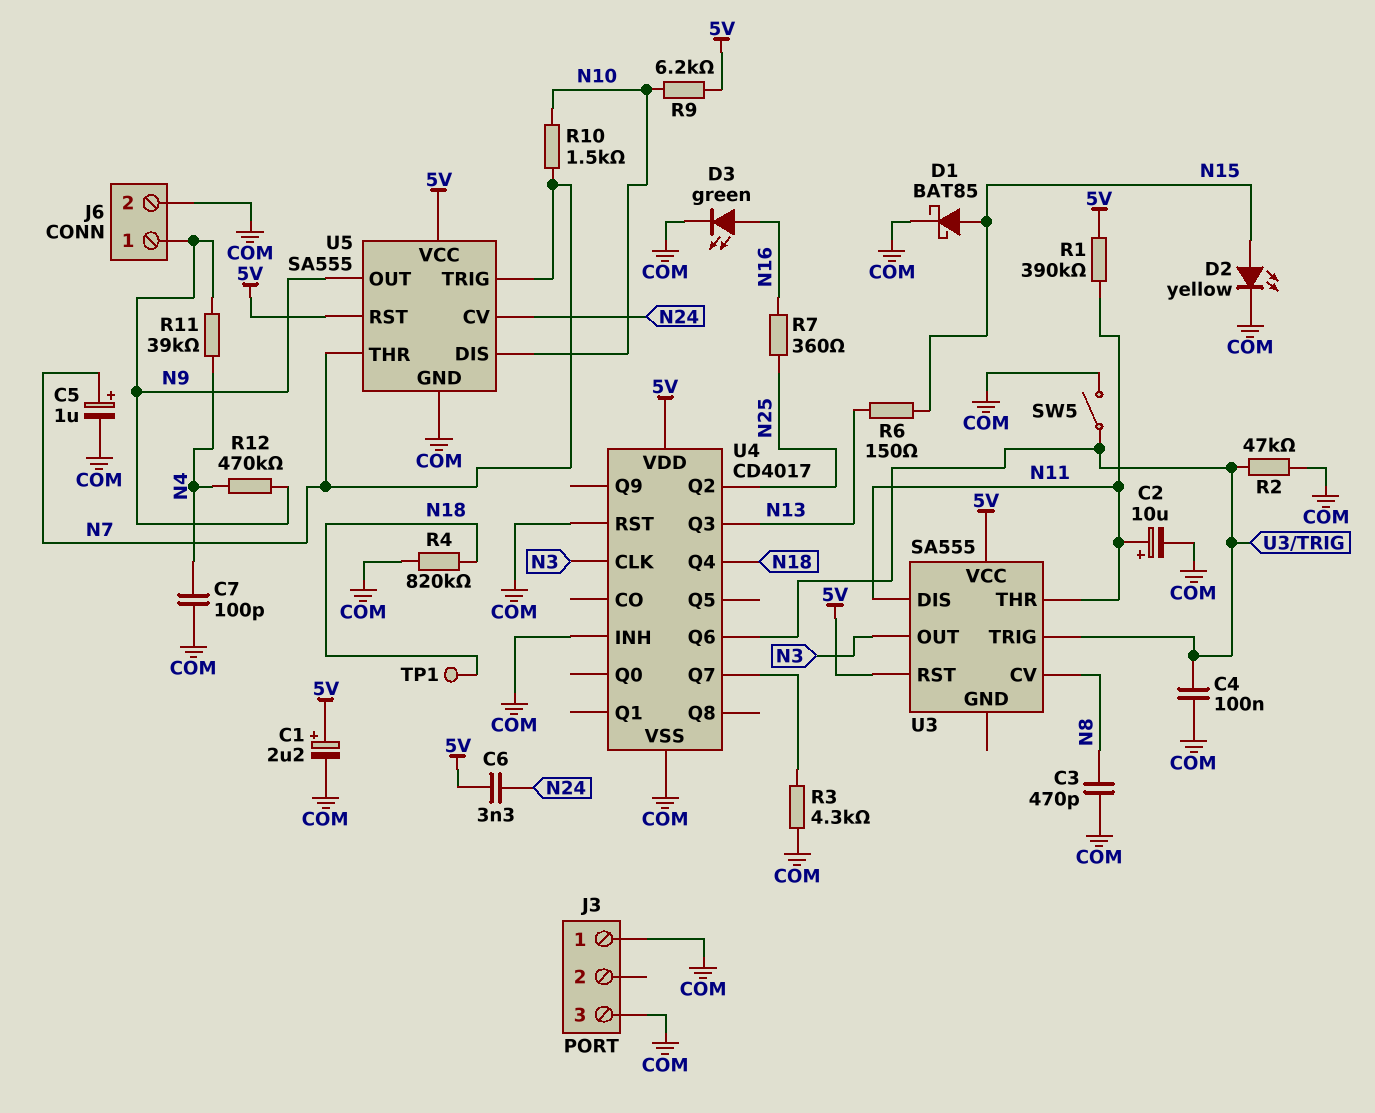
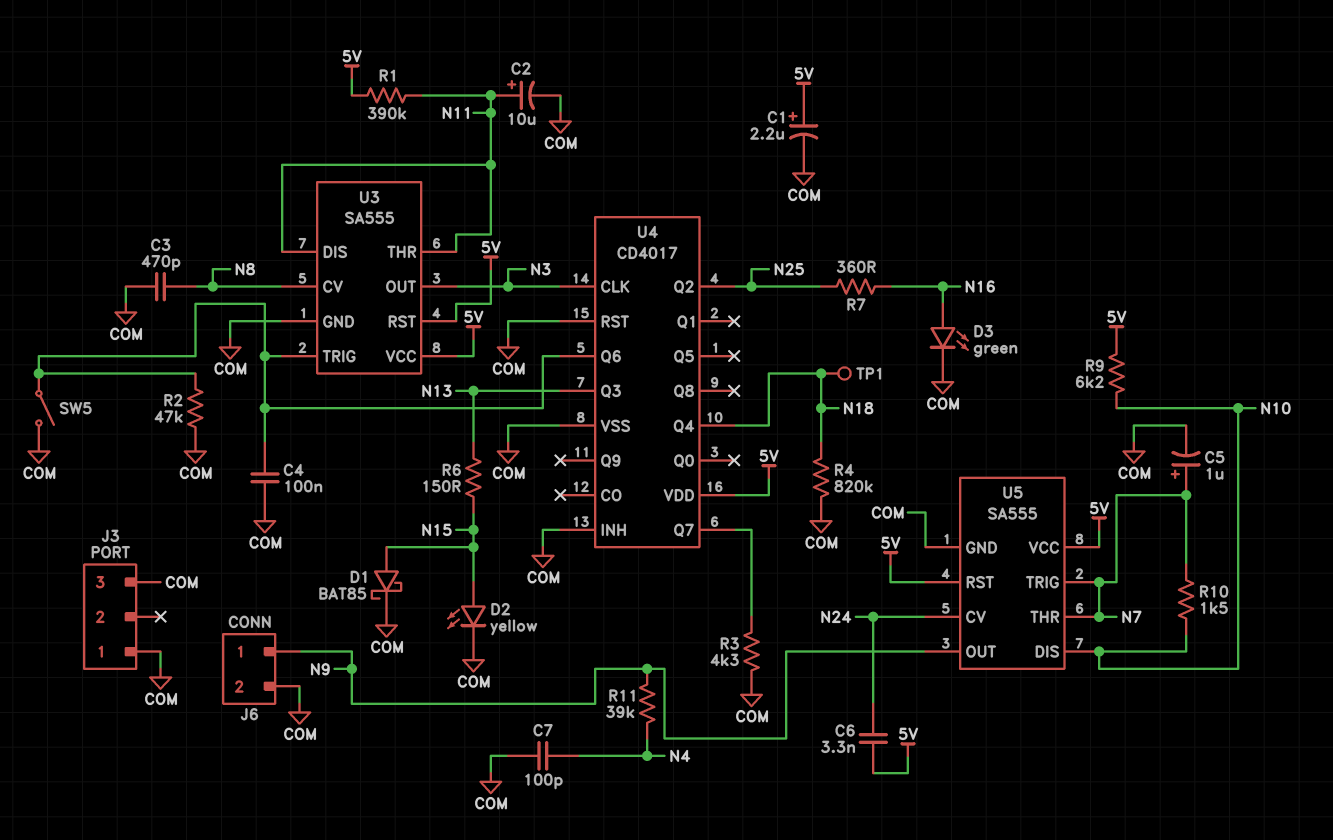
R12: 470k (N4, N9) -> none
U3 pin GND: none -> COM

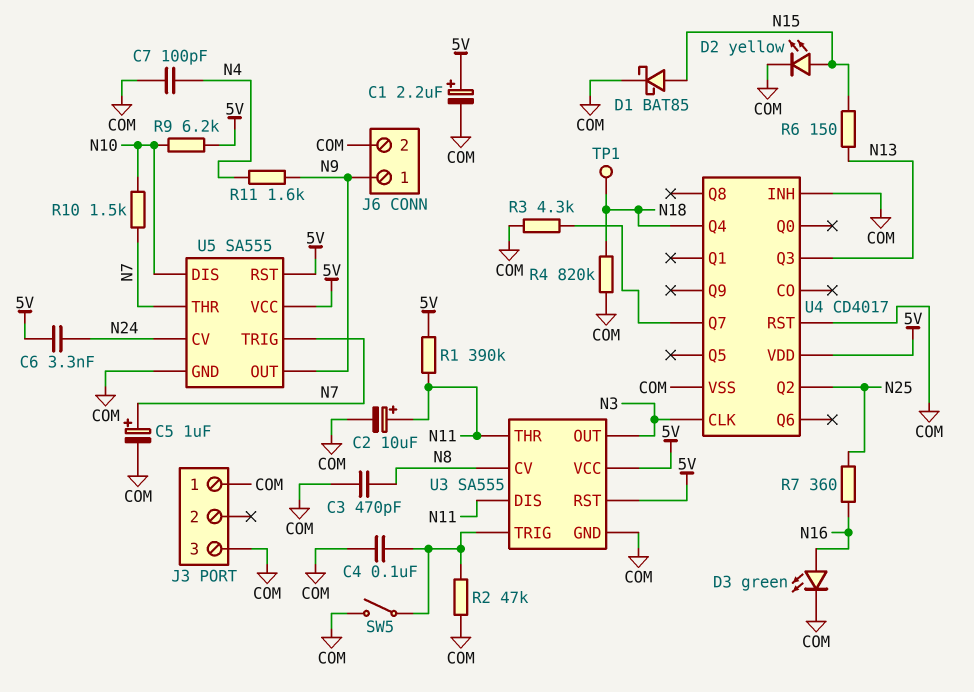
R11: 39k (N4, N9) -> 1.6k (N4, N9)
U4 pin Q6: U3/TRIG -> none

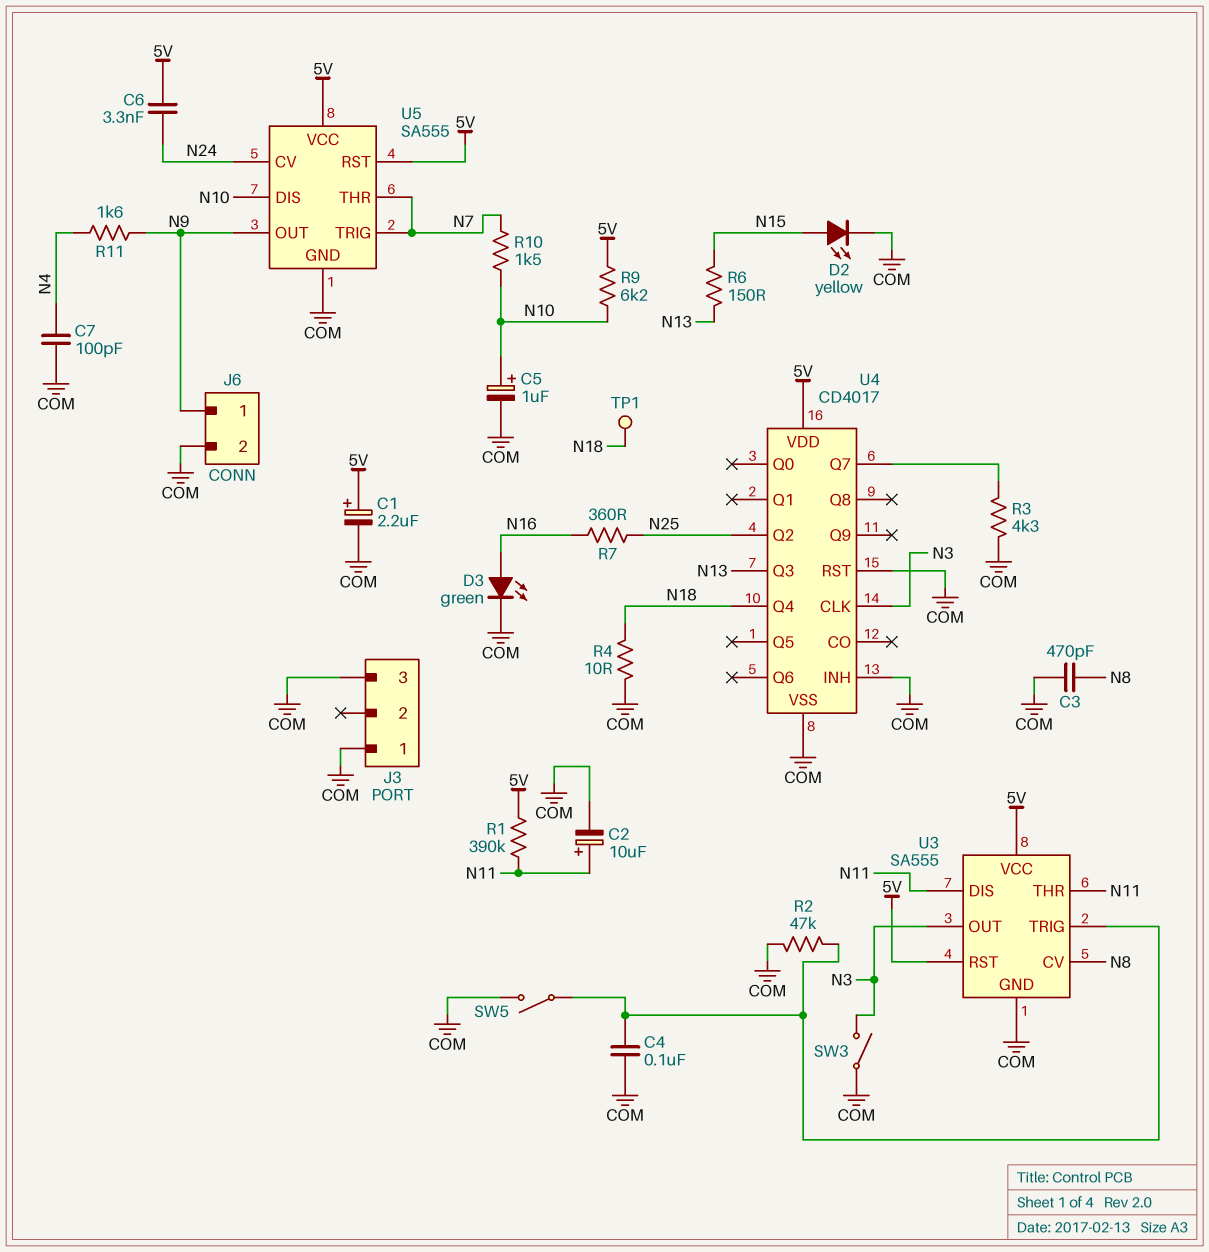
C5: 1uF (plus N7, minus COM) -> 1uF (plus N10, minus COM)
D1: schottky BAT85 (A N15, K COM) -> none
R4: 820k (COM, N18) -> 10 (COM, N18)
SW3: none -> switch (COM, N3)

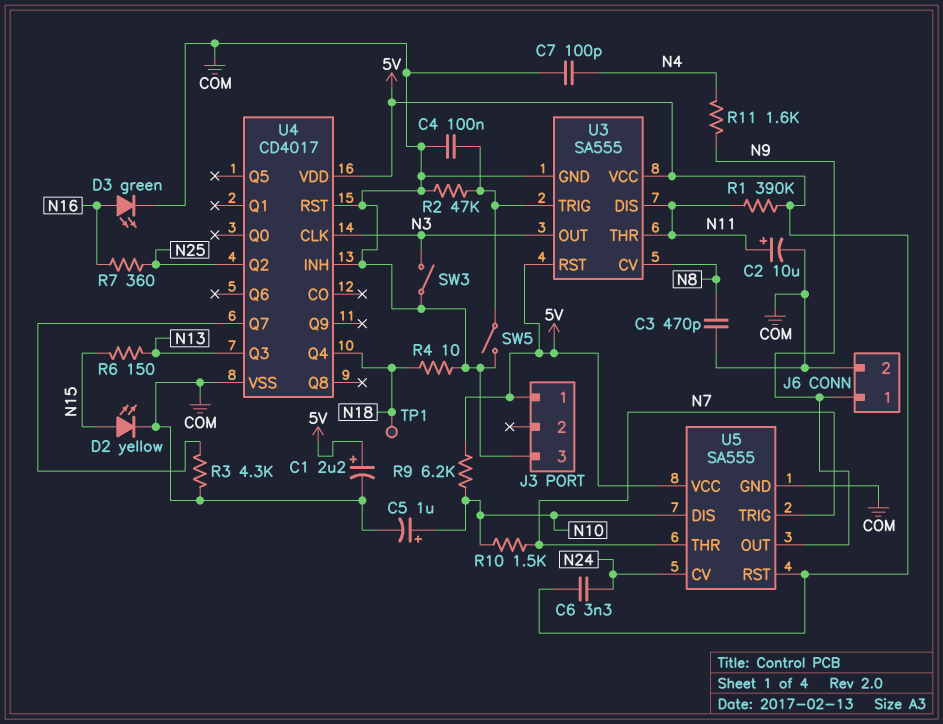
J3 pin 1: COM -> 5V

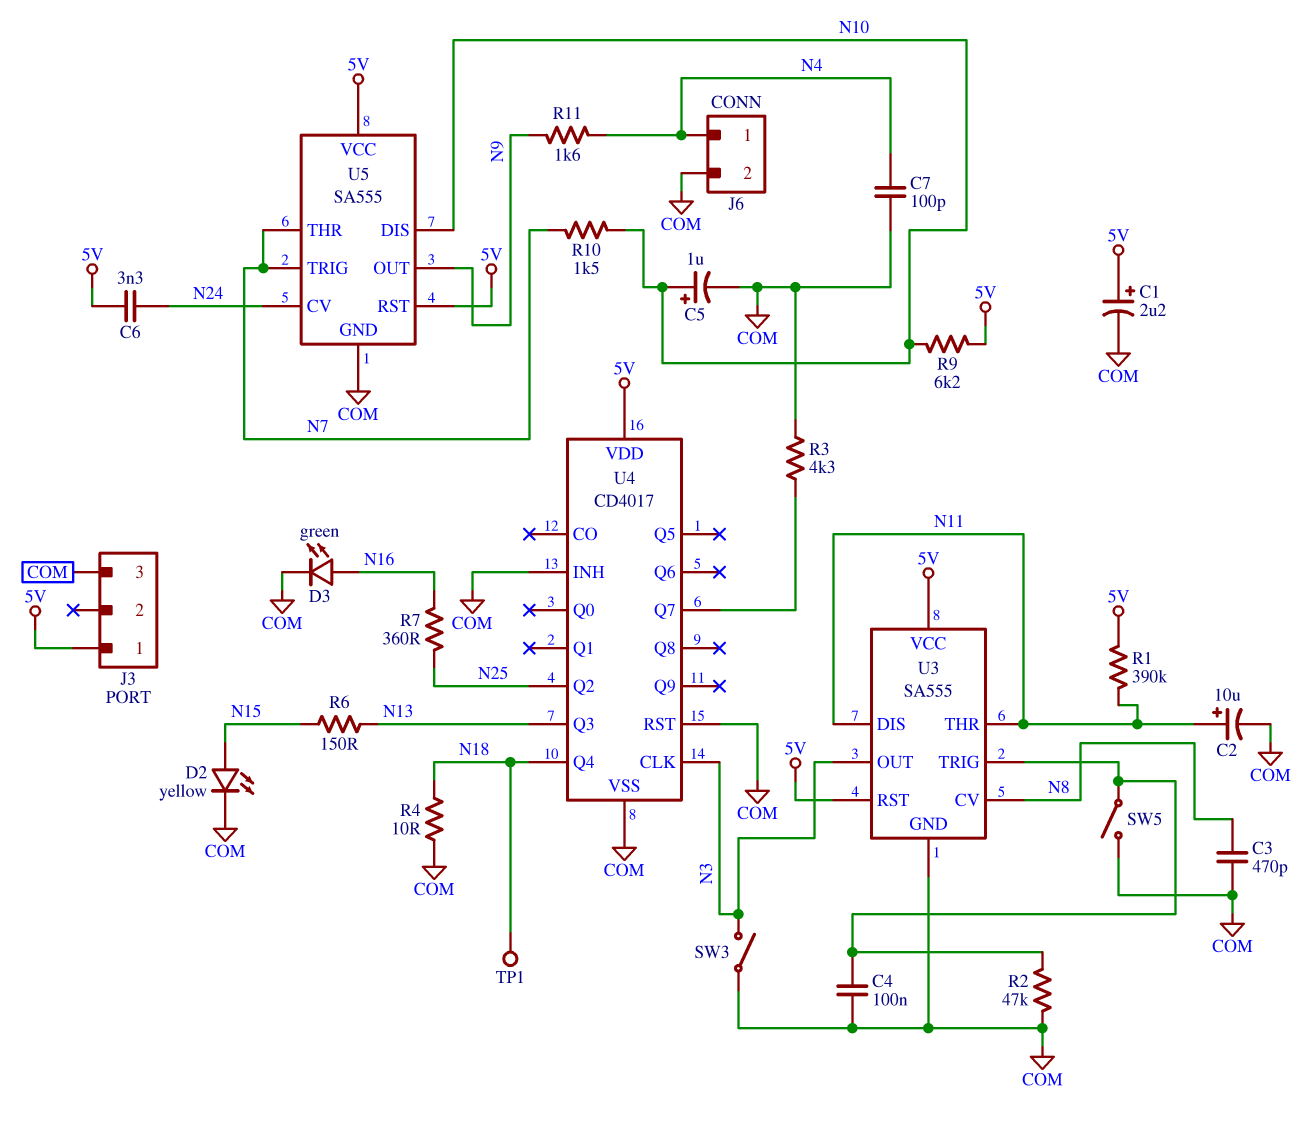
J6 pin 1: N9 -> N4

